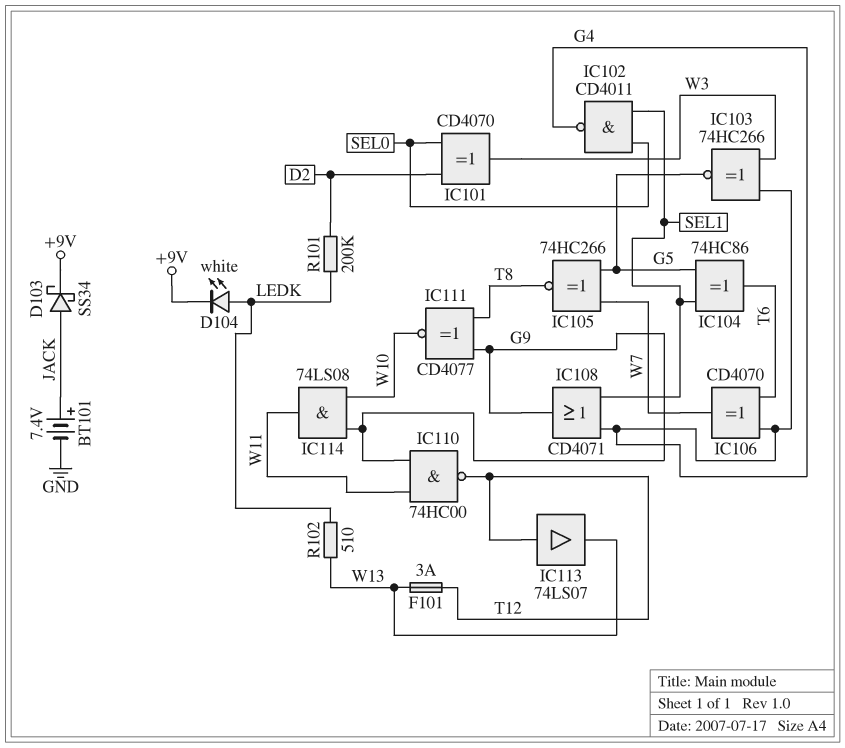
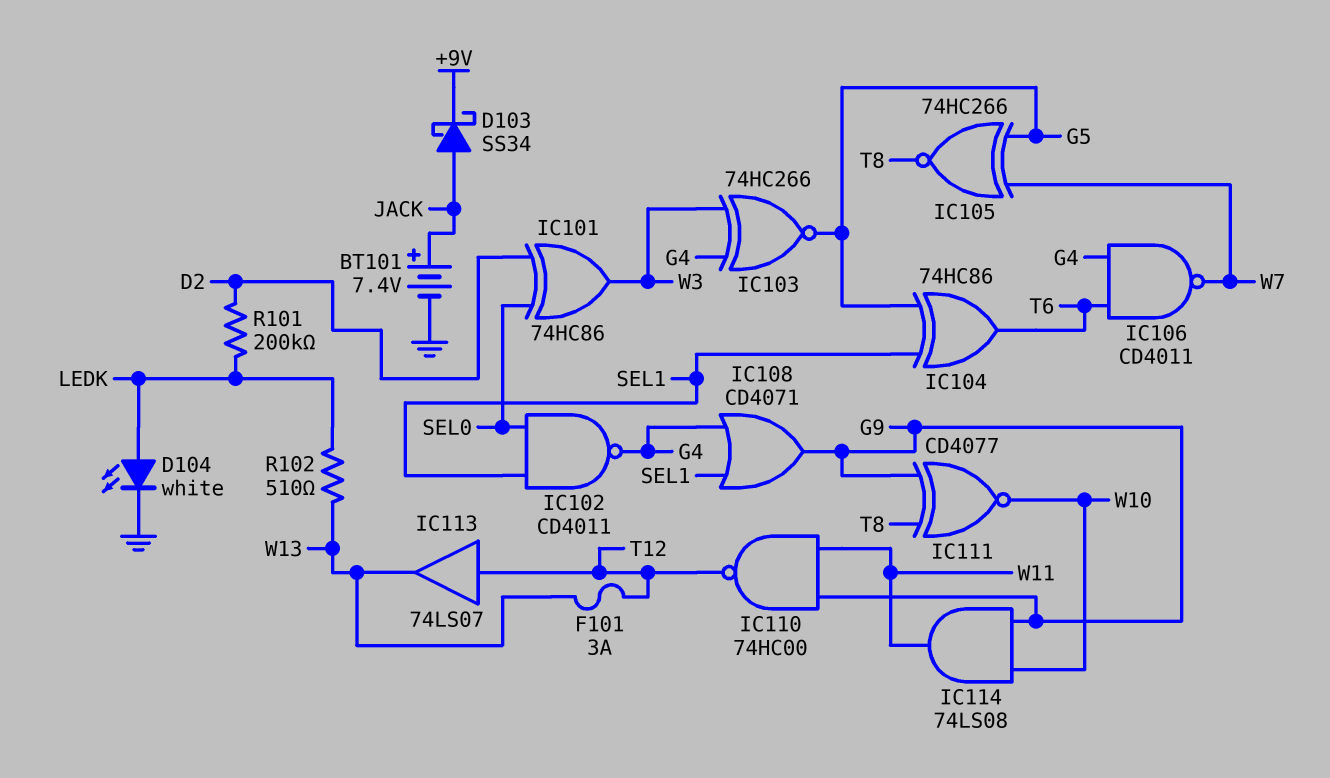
D104: LED white (A LEDK, K +9V) -> LED white (A LEDK, K GND)
IC101: XOR CD4070 (in D2, in SEL0, out W3) -> XOR 74HC86 (in D2, in SEL0, out W3)
IC106: XOR CD4070 (in G4, in T6, out W7) -> NAND CD4011 (in G4, in T6, out W7)

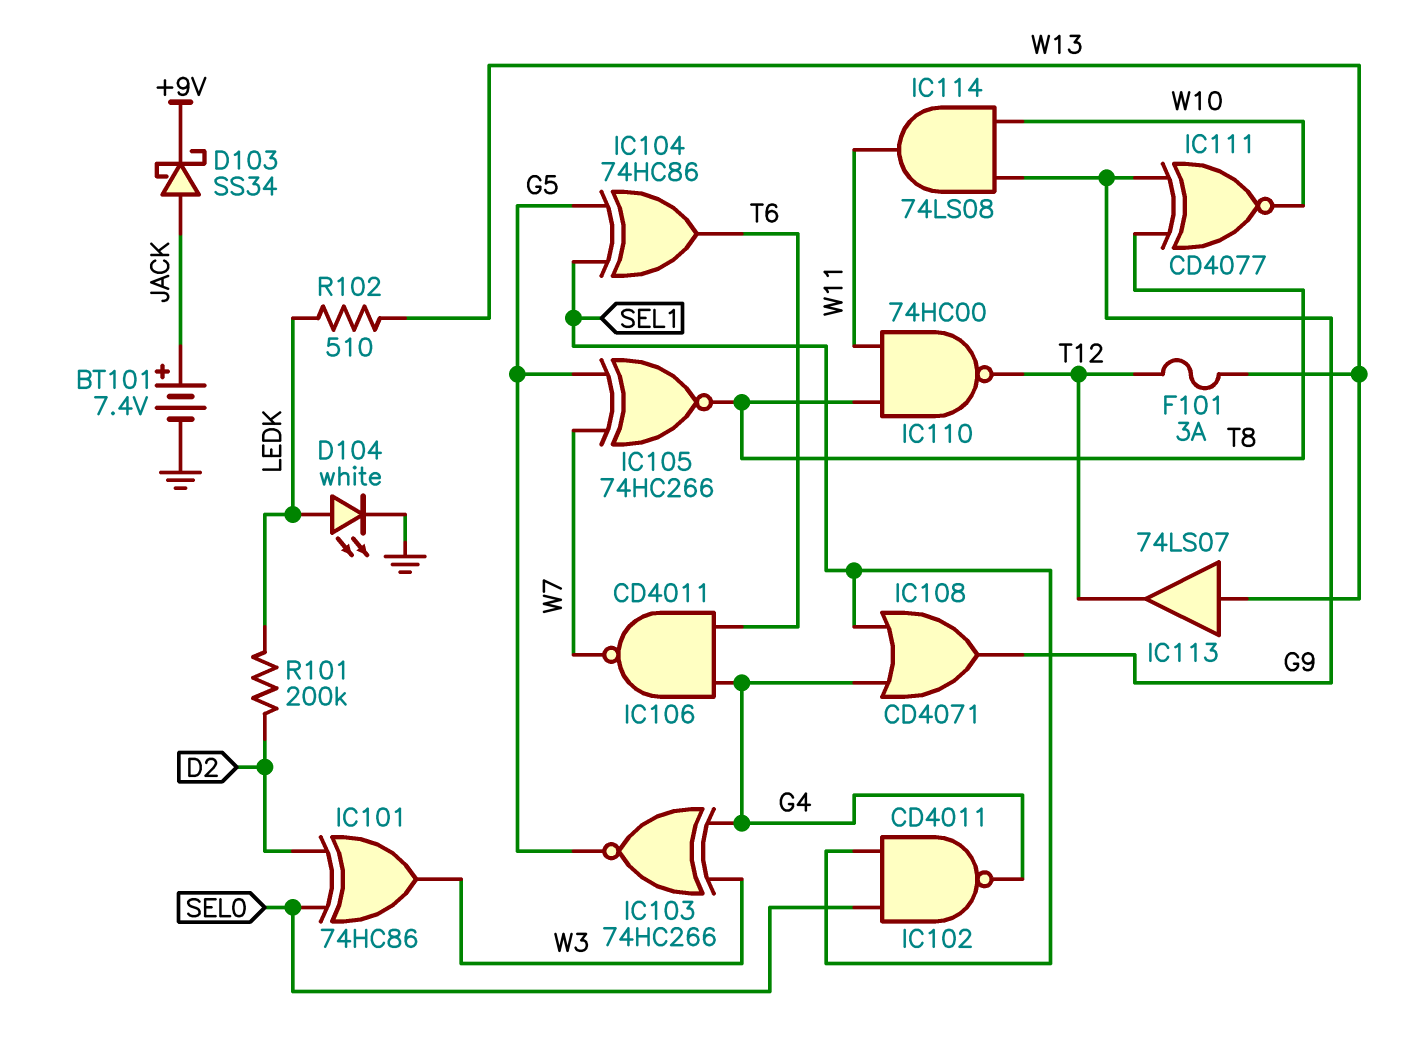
IC110: NAND 74HC00 (in G9, in W11, out T12) -> NAND 74HC00 (in T8, in W11, out T12)
IC113: buffer 74LS07 (in T12, out W13) -> buffer 74LS07 (in W13, out T12)

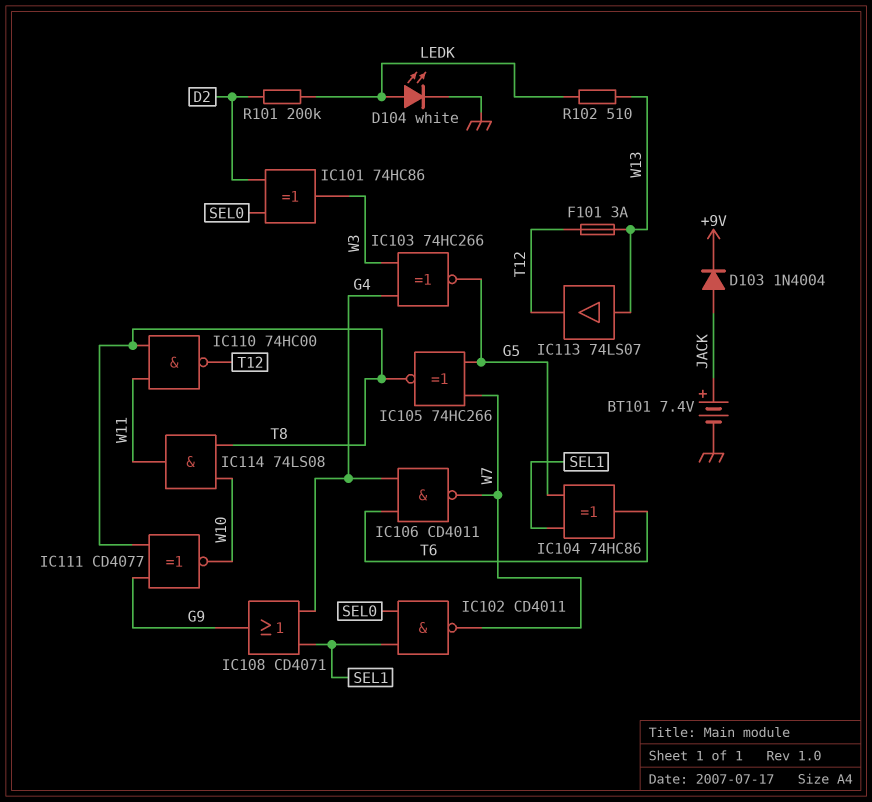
D103: schottky SS34 (A JACK, K +9V) -> diode 1N4004 (A JACK, K +9V)
IC102: NAND CD4011 (in SEL0, in SEL1, out G4) -> NAND CD4011 (in SEL0, in SEL1, out W7)
IC114: AND 74LS08 (in G9, in W10, out W11) -> AND 74LS08 (in T8, in W10, out W11)

